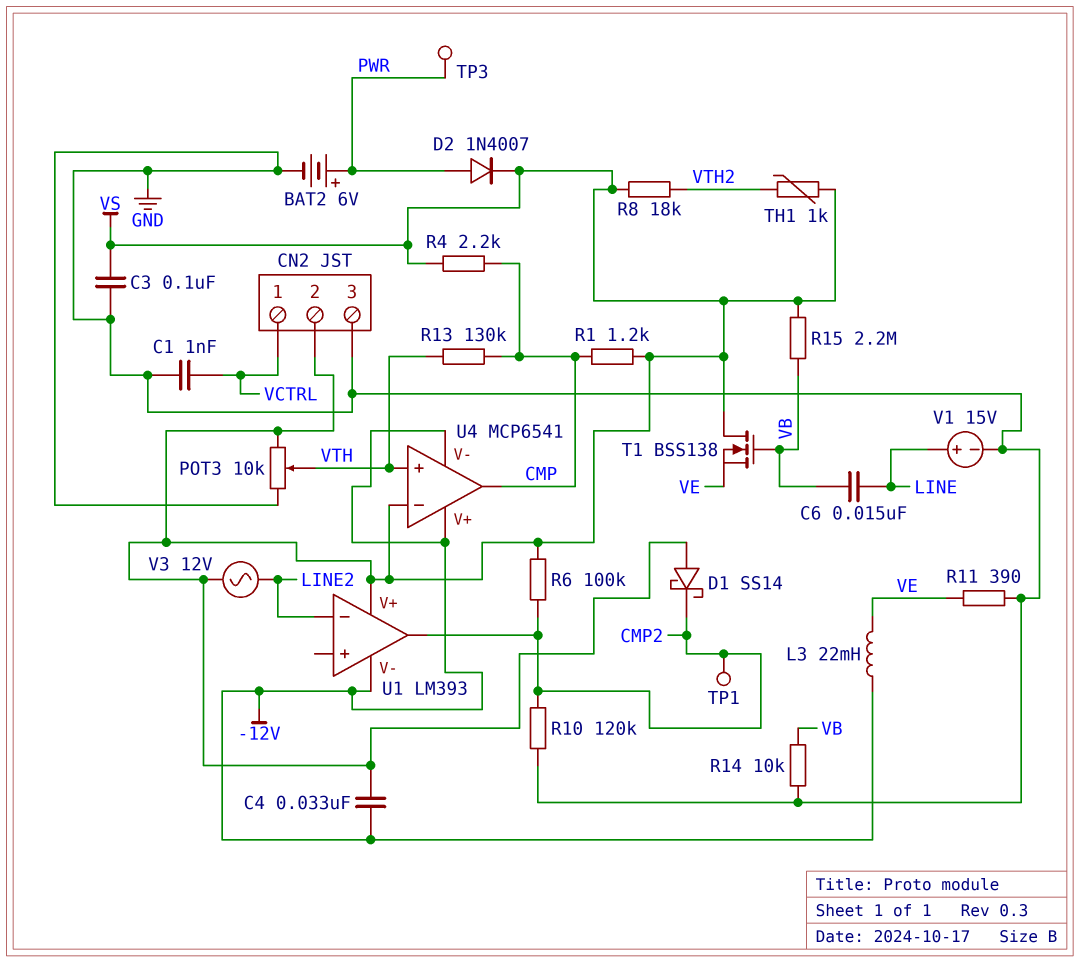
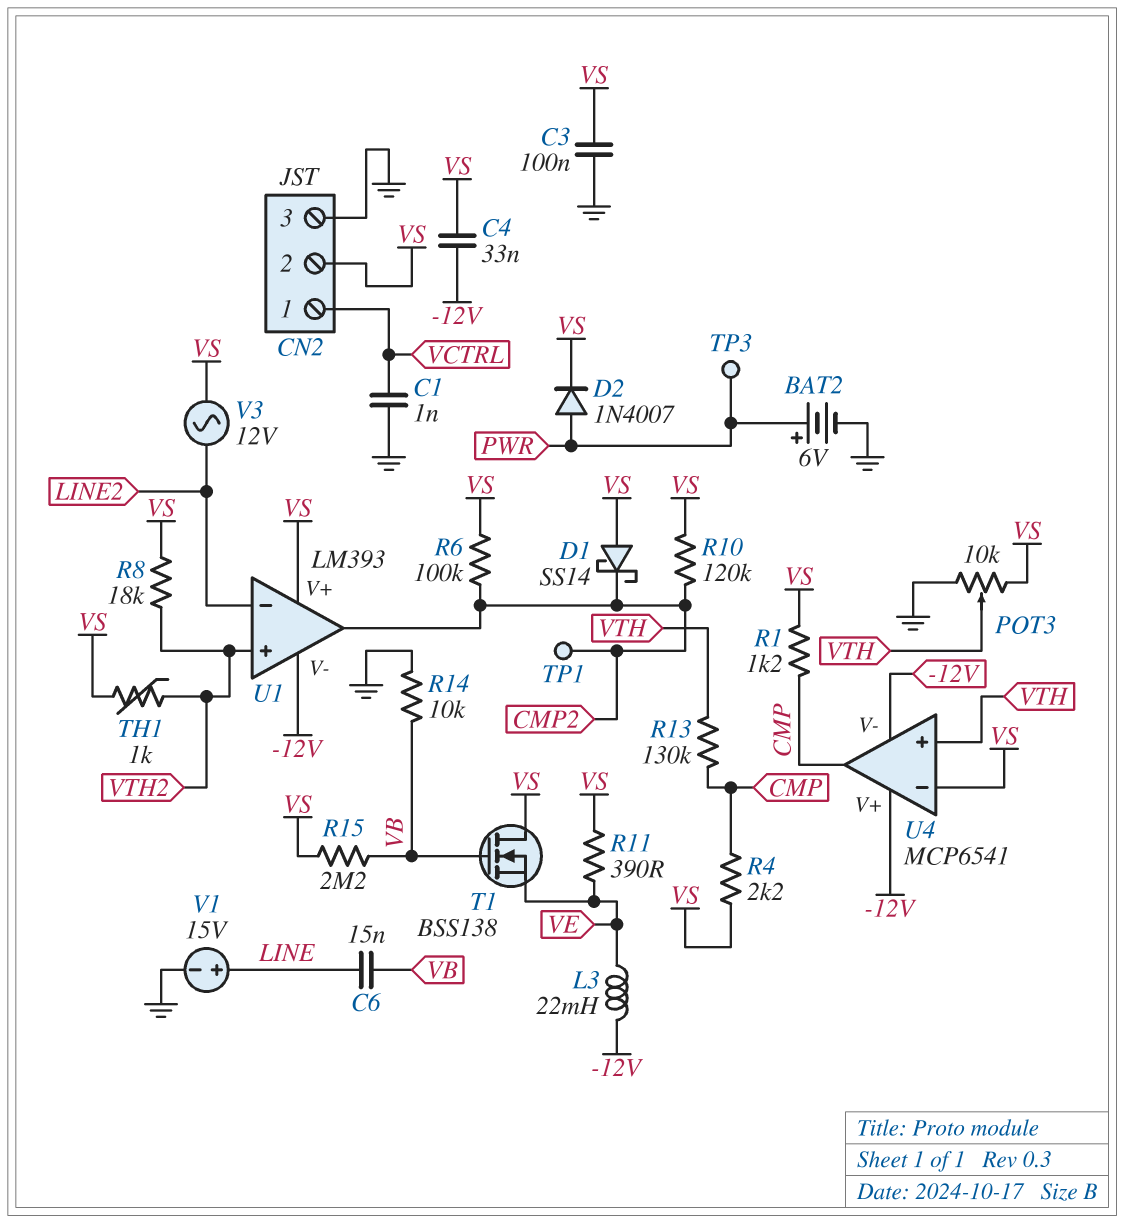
R10: 120k (CMP2, GND) -> 120k (CMP2, VS)
R11: 390 (GND, VE) -> 390 (VE, VS)
U1 pin in+: none -> VTH2

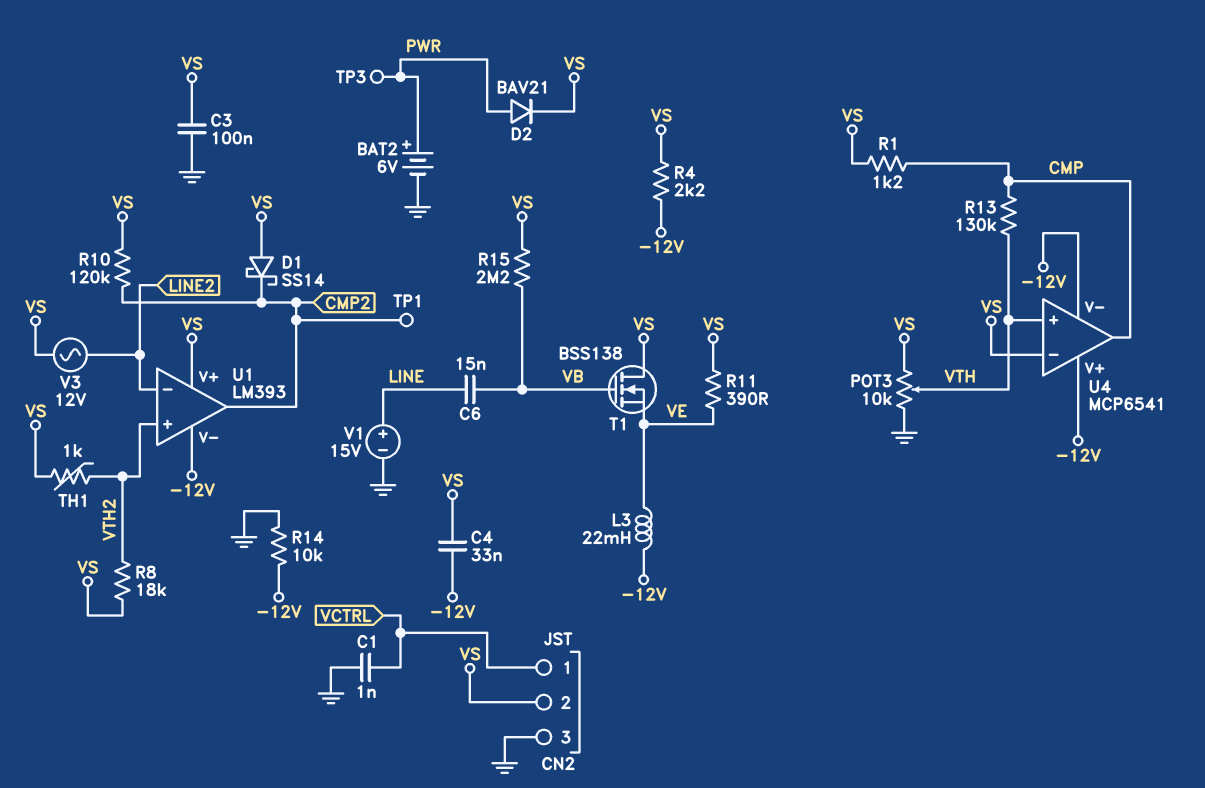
D2: diode 1N4007 (A PWR, K VS) -> diode BAV21 (A PWR, K VS)
R4: 2.2k (CMP, VS) -> 2.2k (-12V, VS)
R6: 100k (CMP2, VS) -> none
R14: 10k (GND, VB) -> 10k (-12V, GND)

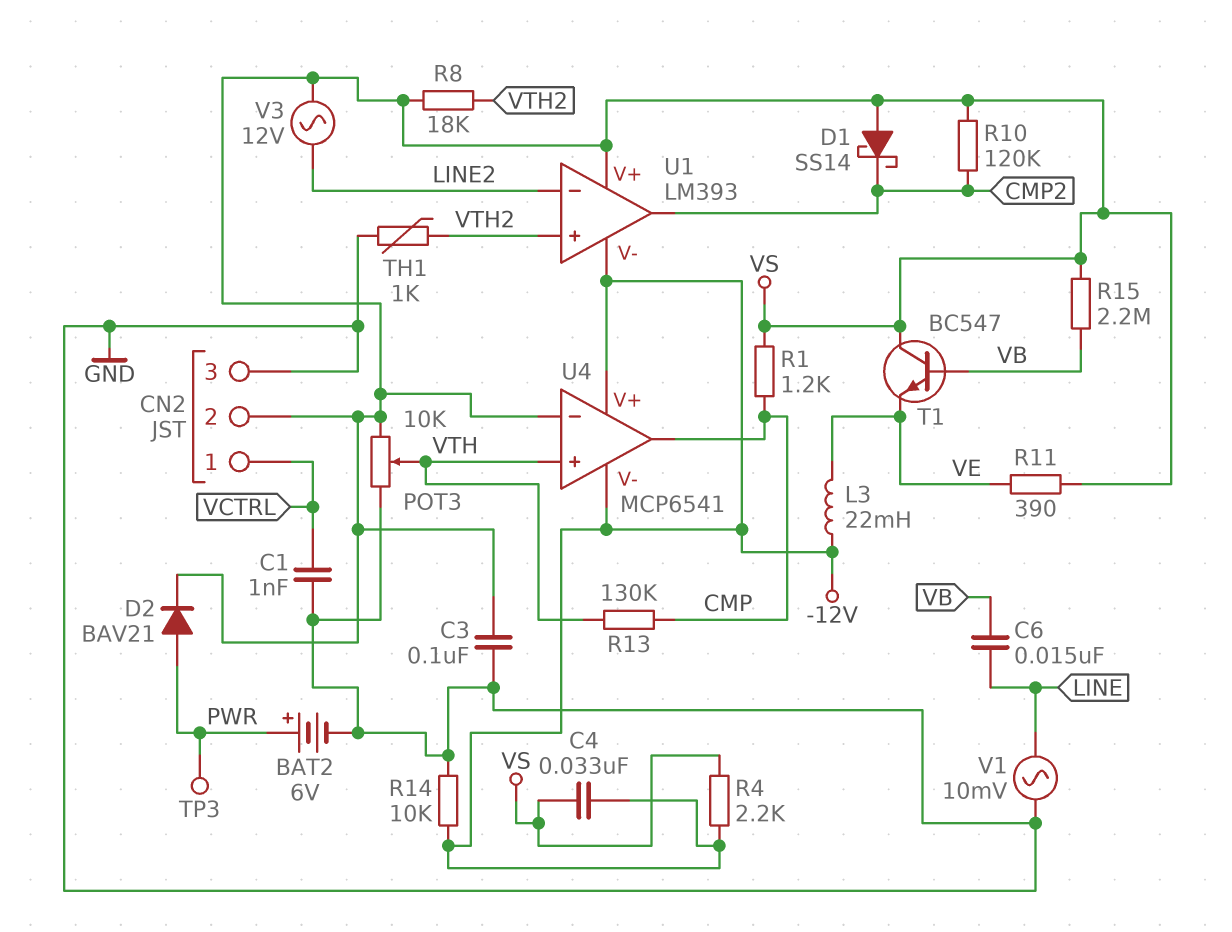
T1: NMOS BSS138 (G VB, D VS, S VE) -> NPN BC547 (B VB, C VS, E VE)
TH1: 1k (VS, VTH2) -> 1k (GND, VTH2)
TP1: test point (CMP2) -> none
V1: 15V (plus LINE, minus GND) -> AC 10mV (GND, LINE)

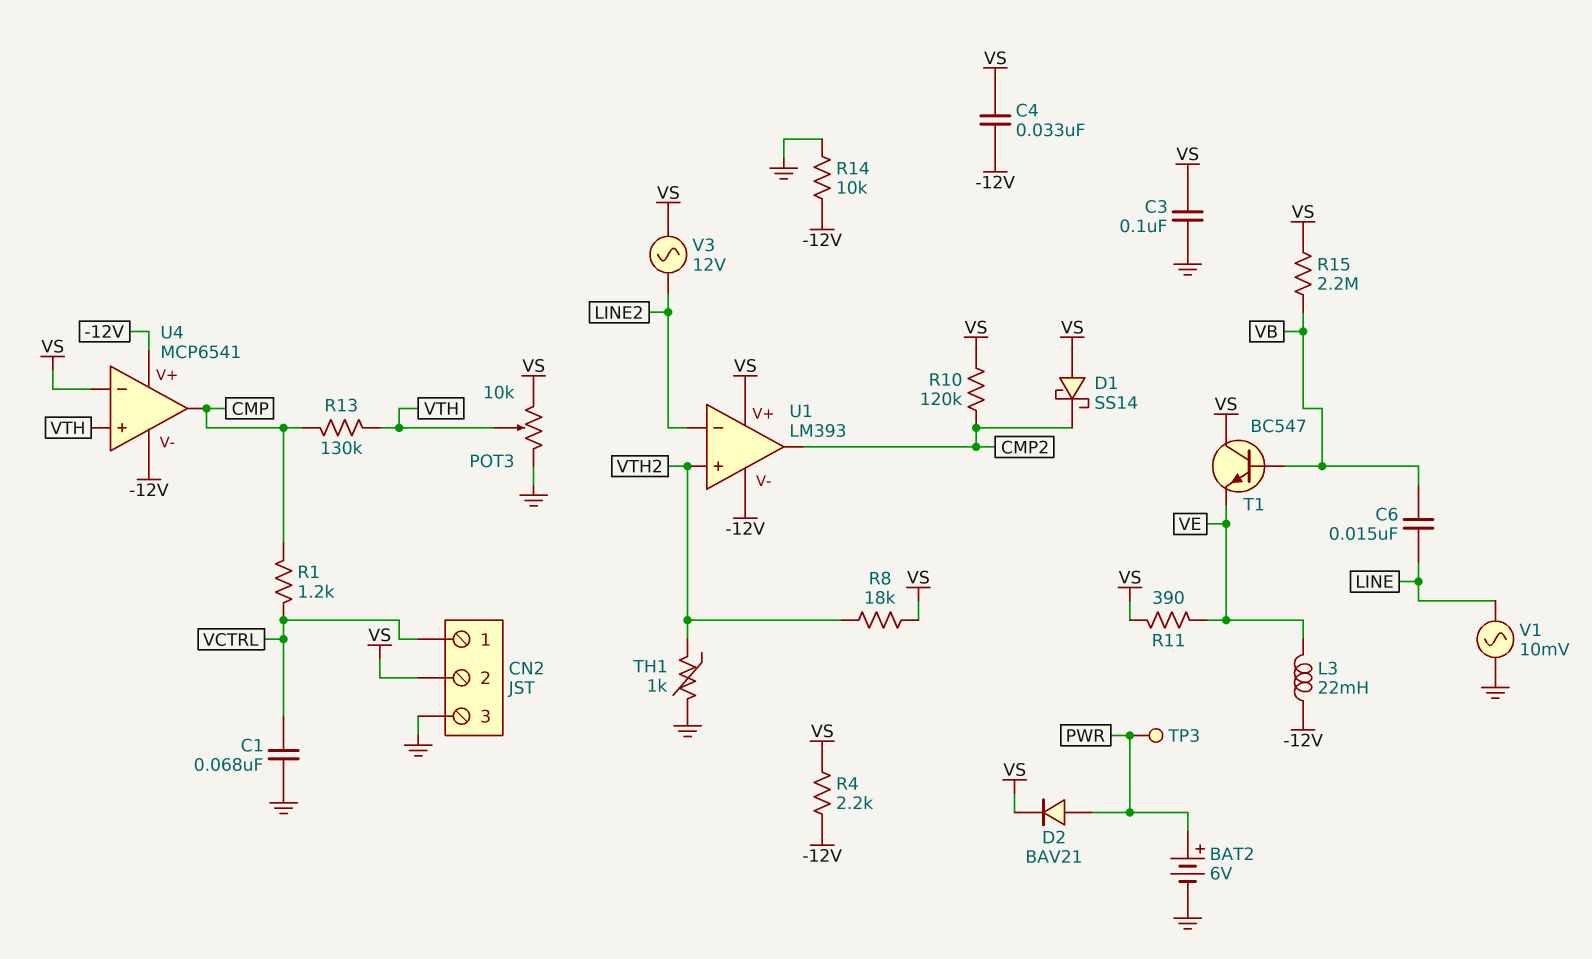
C1: 1nF (GND, VCTRL) -> 68nF (GND, VCTRL)
R1: 1.2k (CMP, VS) -> 1.2k (CMP, VCTRL)

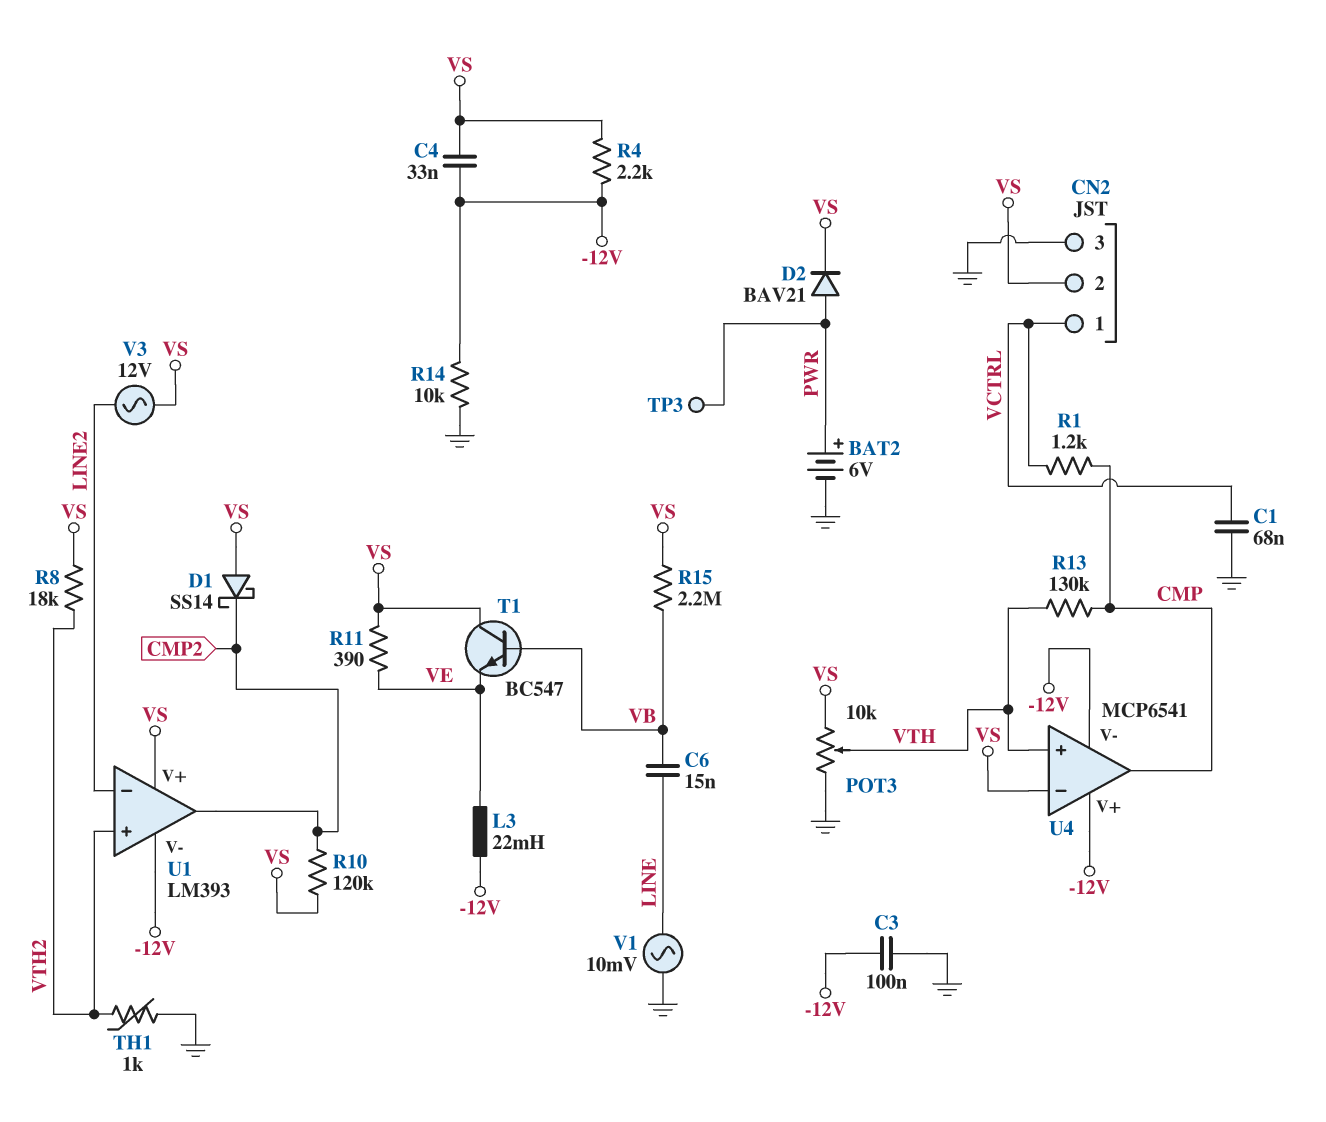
C3: 100nF (GND, VS) -> 100nF (-12V, GND)

